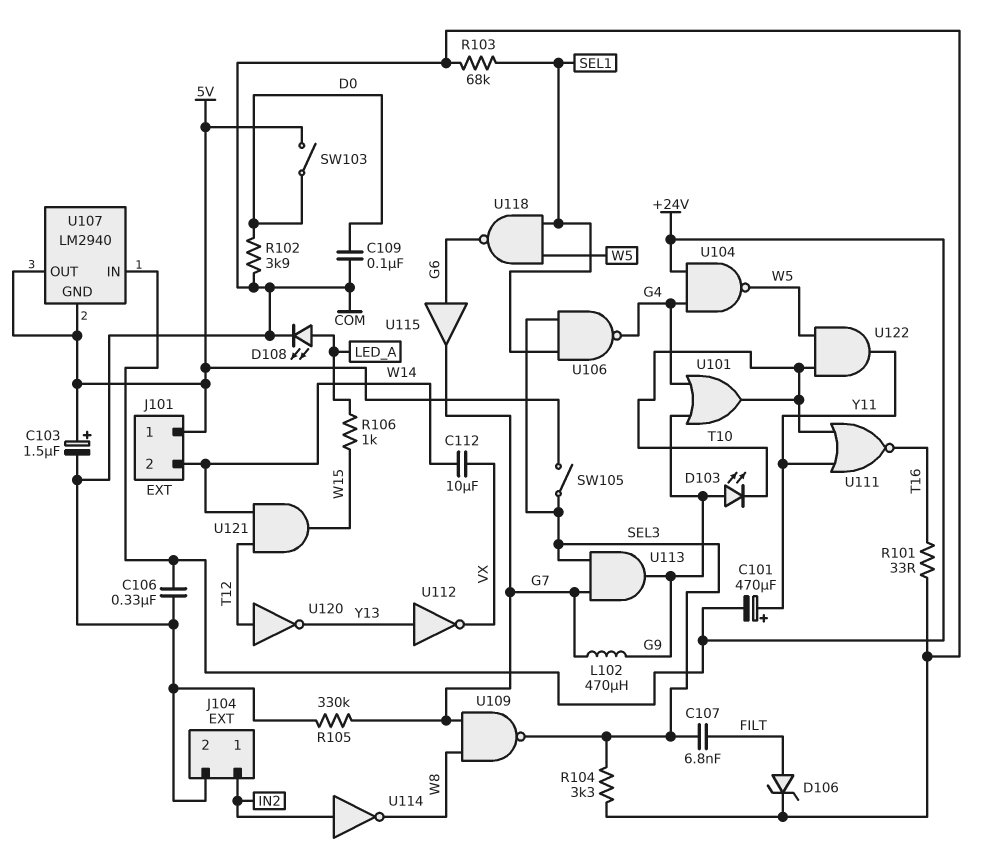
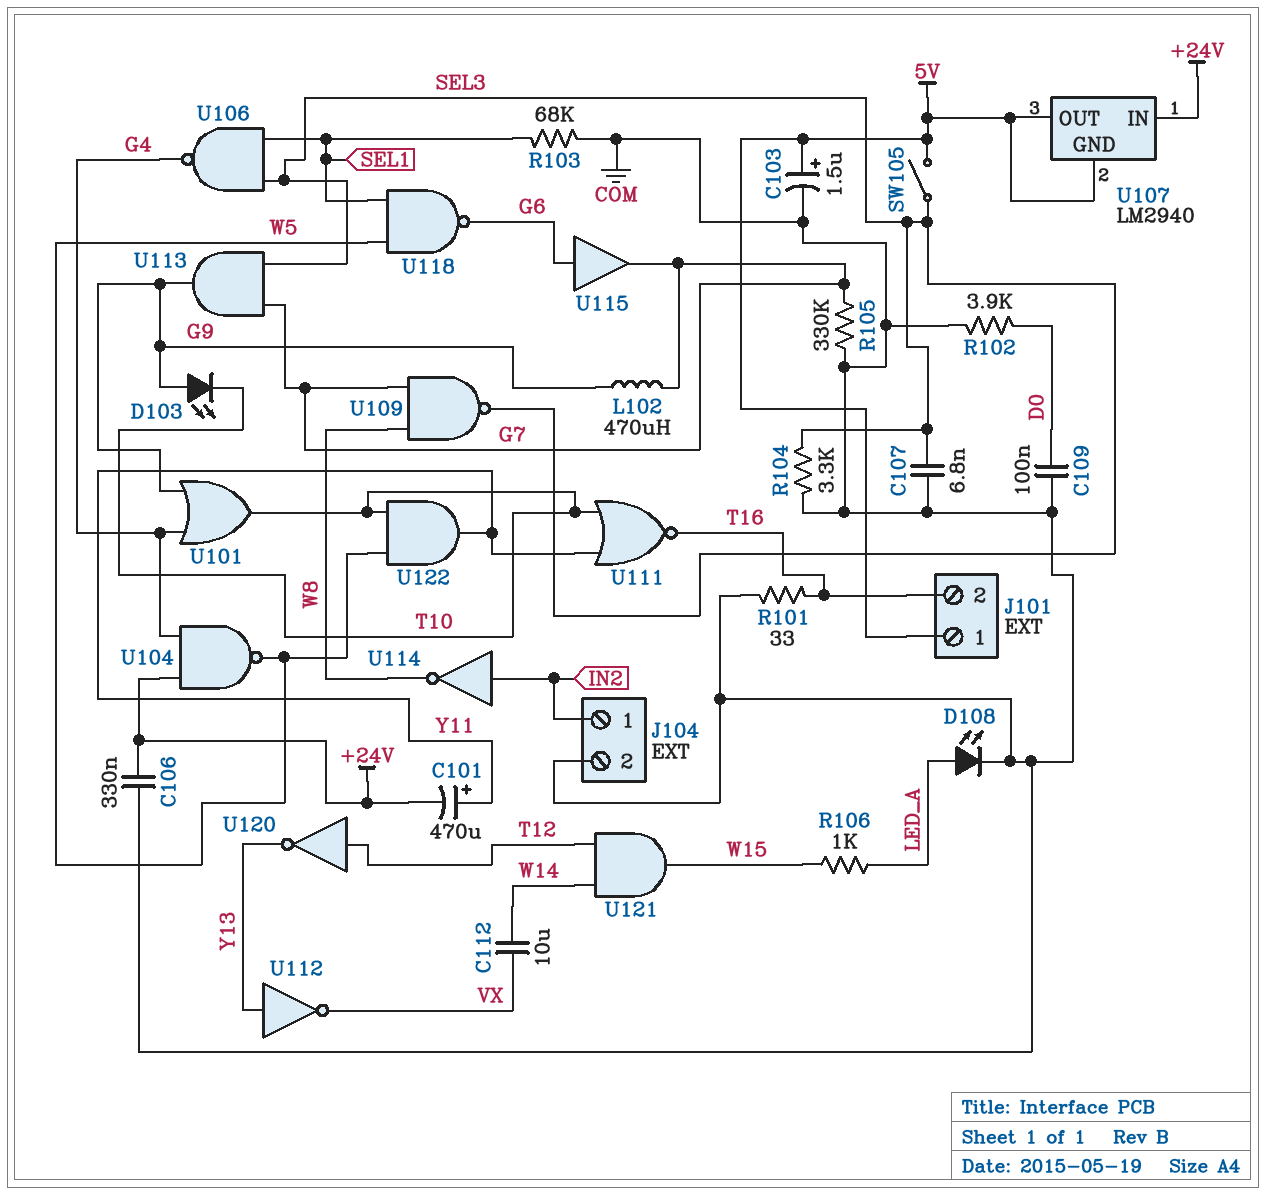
C107: 6.8nF (FILT, SEL3) -> 6.8nF (COM, SEL3)
D106: zener (A FILT, K COM) -> none
J101 pin 2: W14 -> T16
SW103: switch (5V, D0) -> none

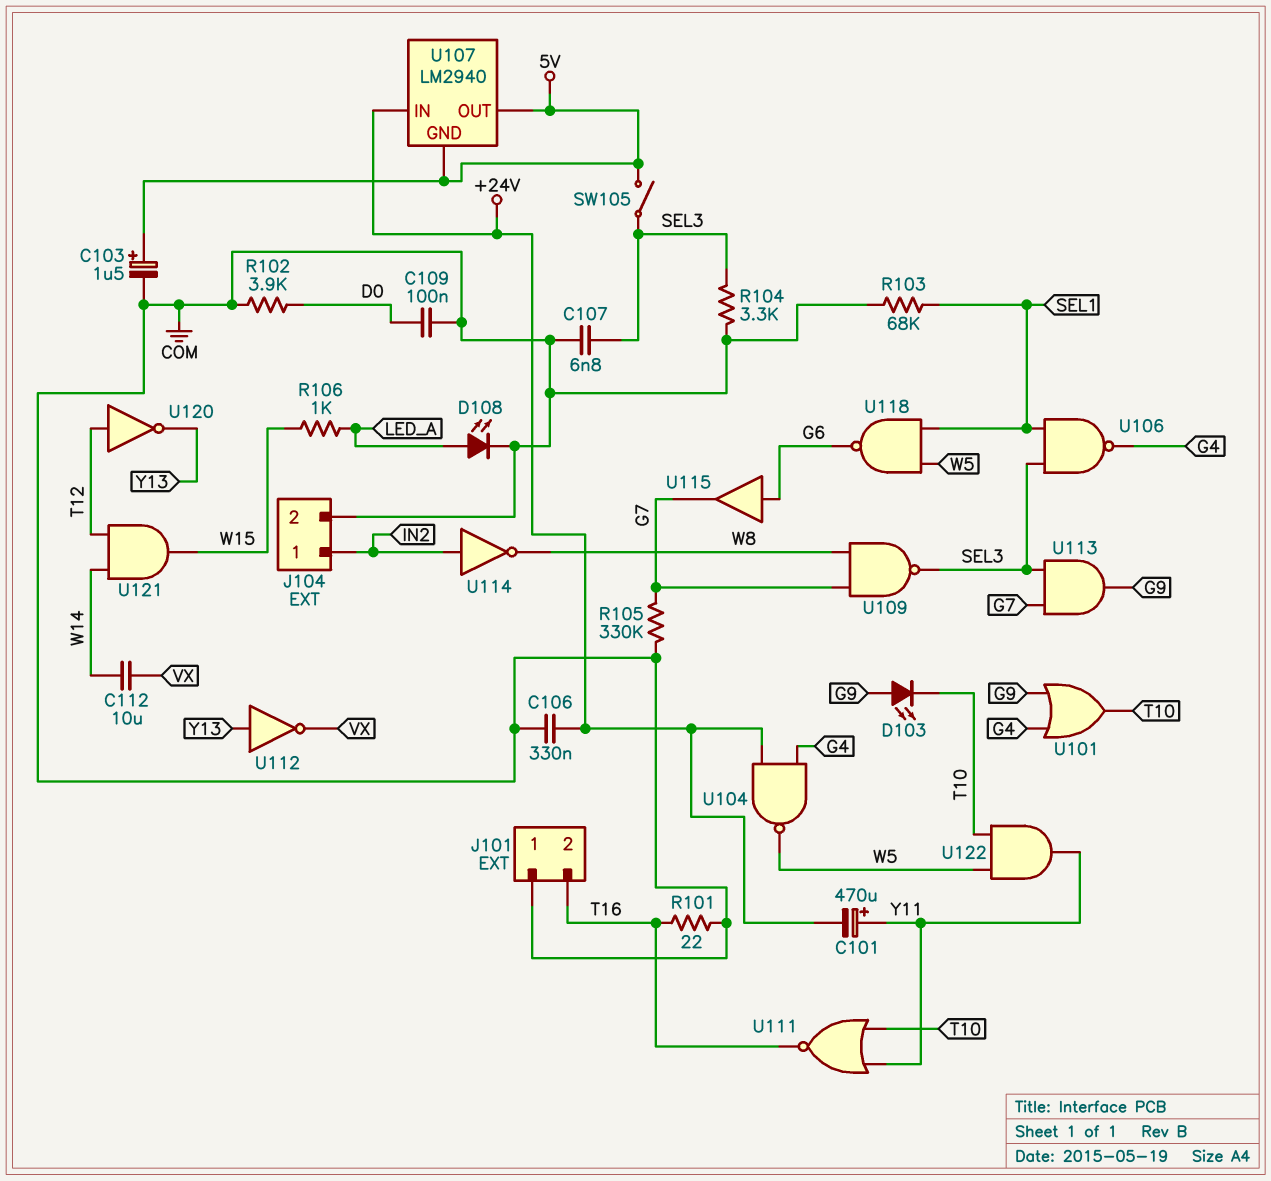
J101 pin 1: 5V -> COM
L102: 470uH (G7, G9) -> none
R101: 33 (COM, T16) -> 22 (COM, T16)

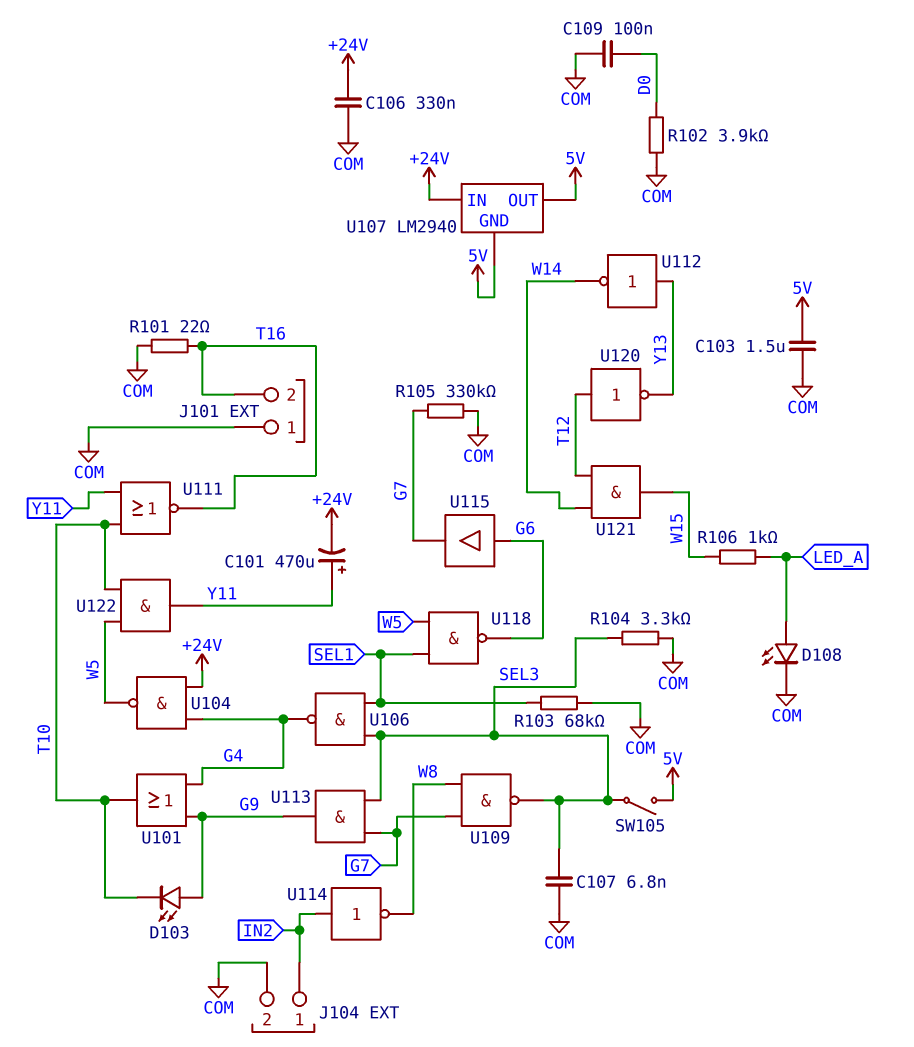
C103: 1.5uF (plus 5V, minus COM) -> 1.5uF (5V, COM)
C112: 10uF (VX, W14) -> none
U112: NOT (in Y13, out VX) -> NOT (in Y13, out W14)

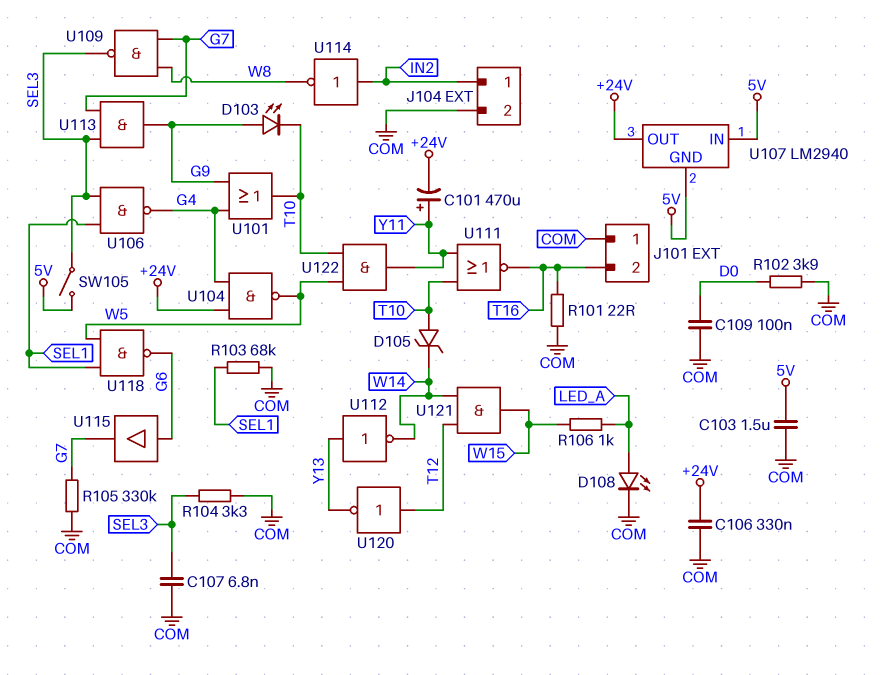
D105: none -> zener (A T10, K W14)
U107 pin IN: +24V -> 5V
U107 pin OUT: 5V -> +24V

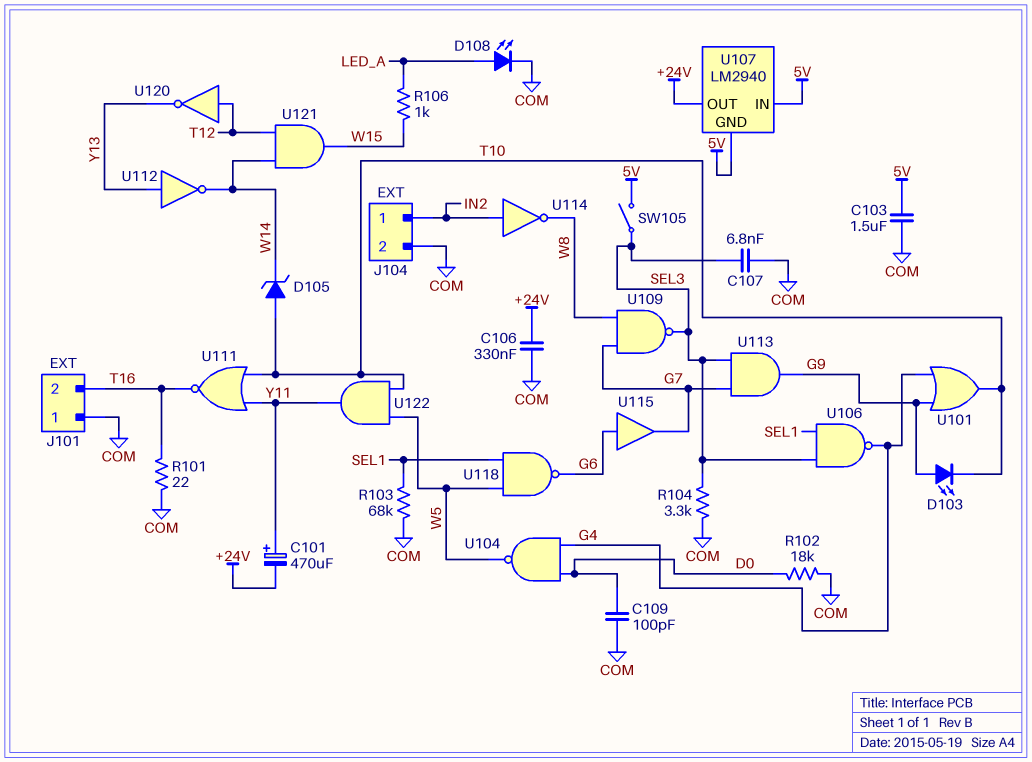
C109: 100nF (COM, D0) -> 100pF (COM, D0)
R102: 3.9k (COM, D0) -> 18k (COM, D0)
R105: 330k (COM, G7) -> none
U104: NAND (in +24V, in G4, out W5) -> NAND (in D0, in G4, out W5)

